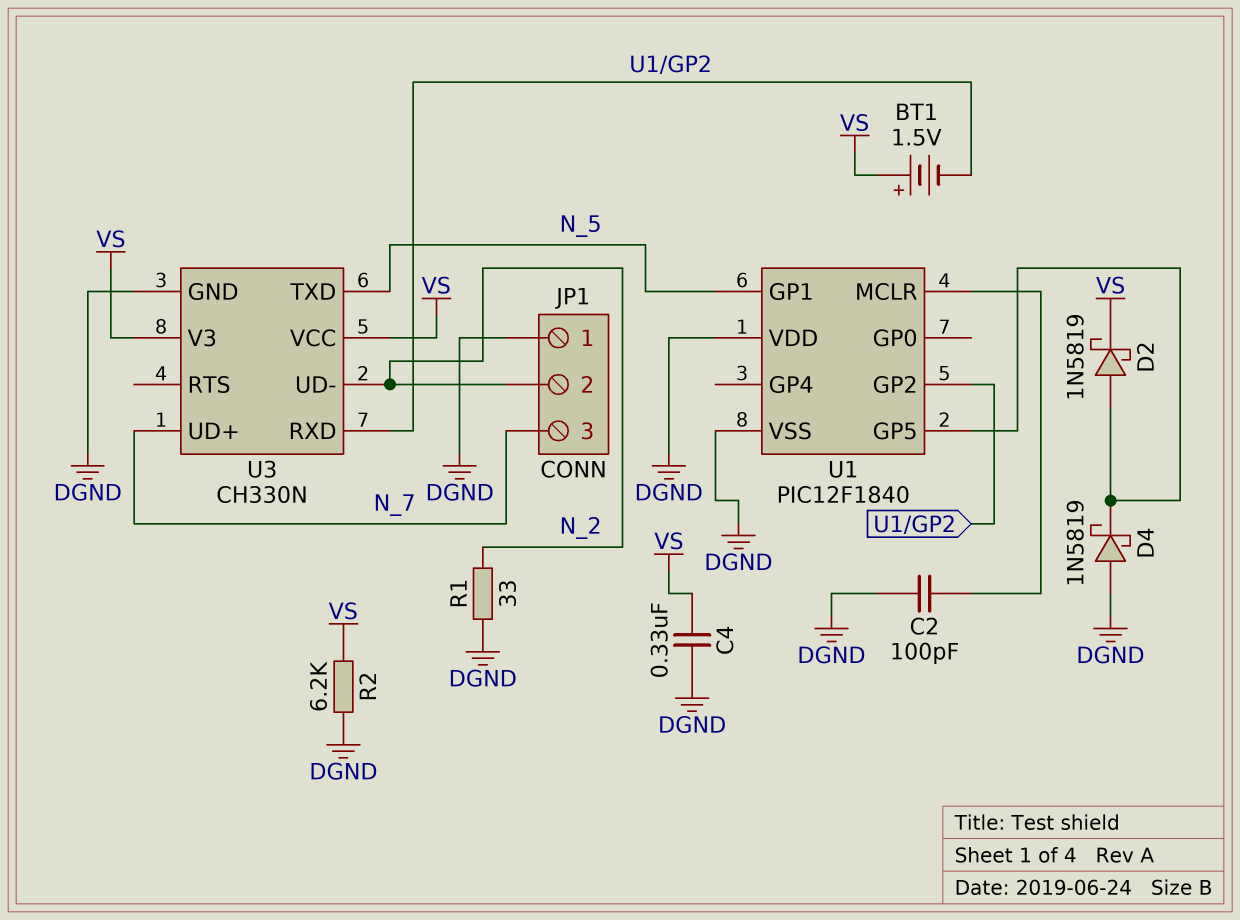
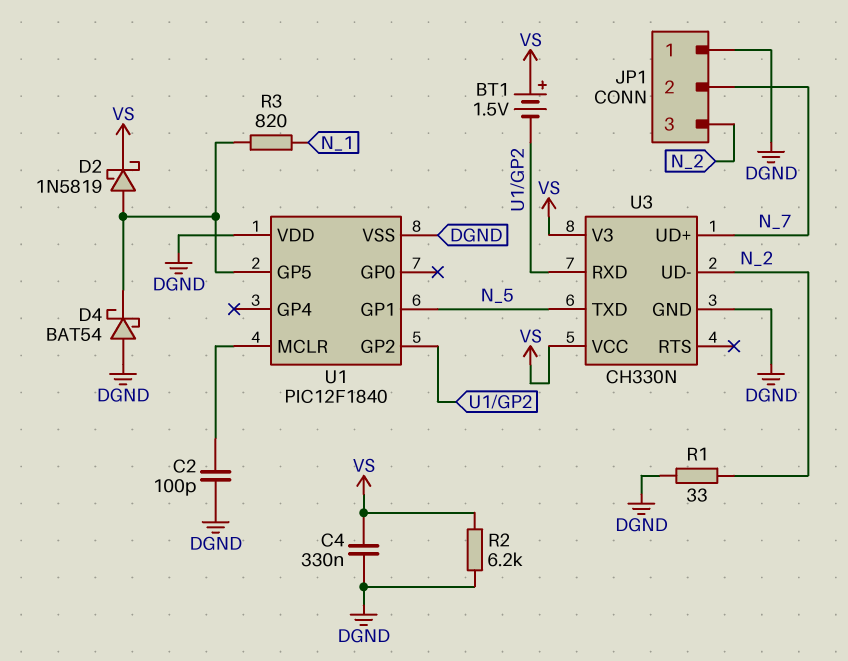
D4: schottky 1N5819 (A DGND, K U1/GP5) -> schottky BAT54 (A DGND, K U1/GP5)
JP1 pin 2: N_2 -> N_7
JP1 pin 3: N_7 -> N_2
R3: none -> 820 (N_1, U1/GP5)

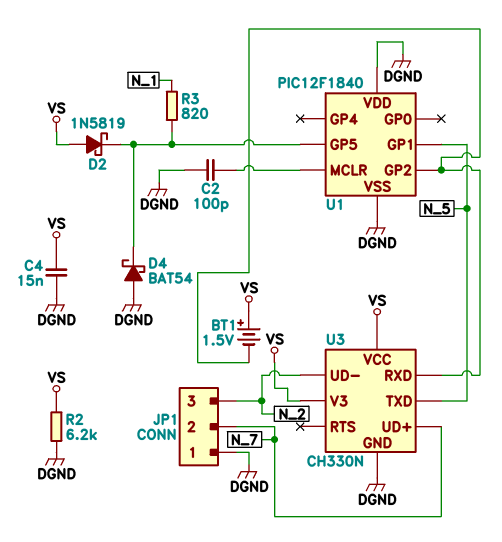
C4: 330nF (DGND, VS) -> 15nF (DGND, VS)
D2: schottky 1N5819 (A U1/GP5, K VS) -> schottky 1N5819 (A VS, K U1/GP5)
R1: 33 (DGND, N_2) -> none

